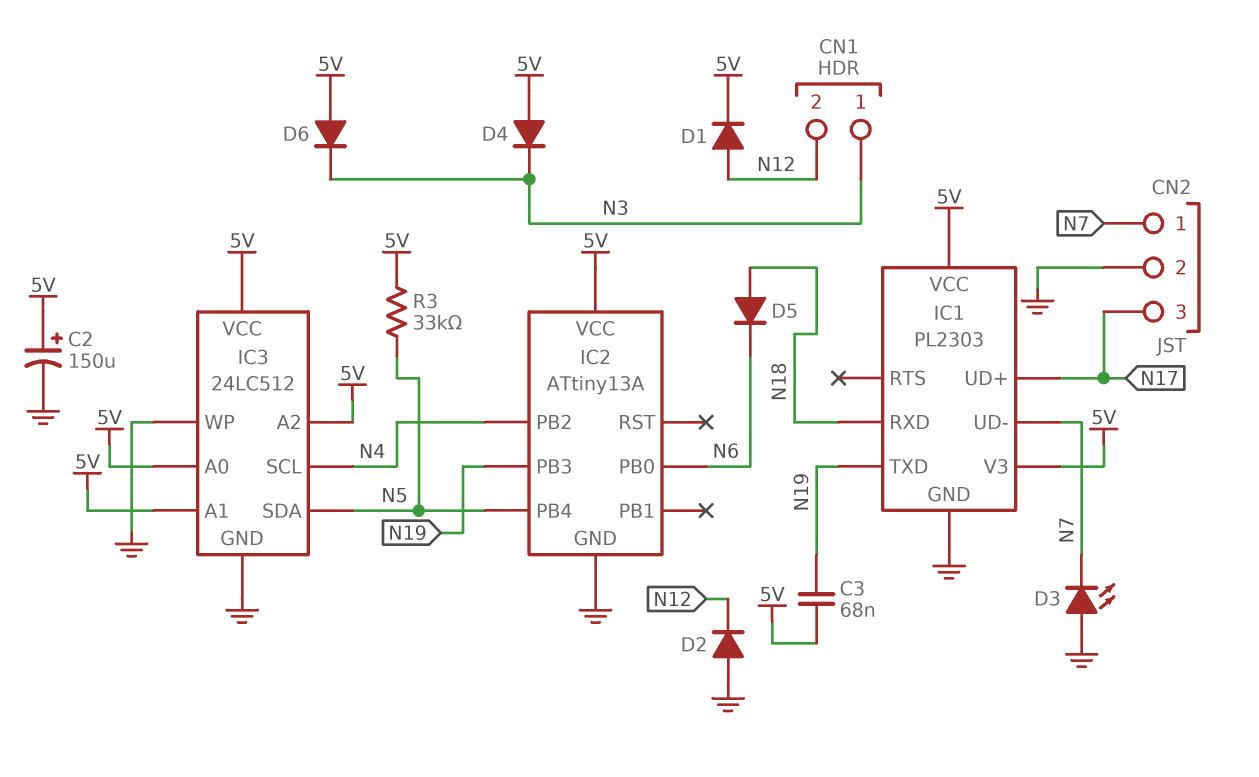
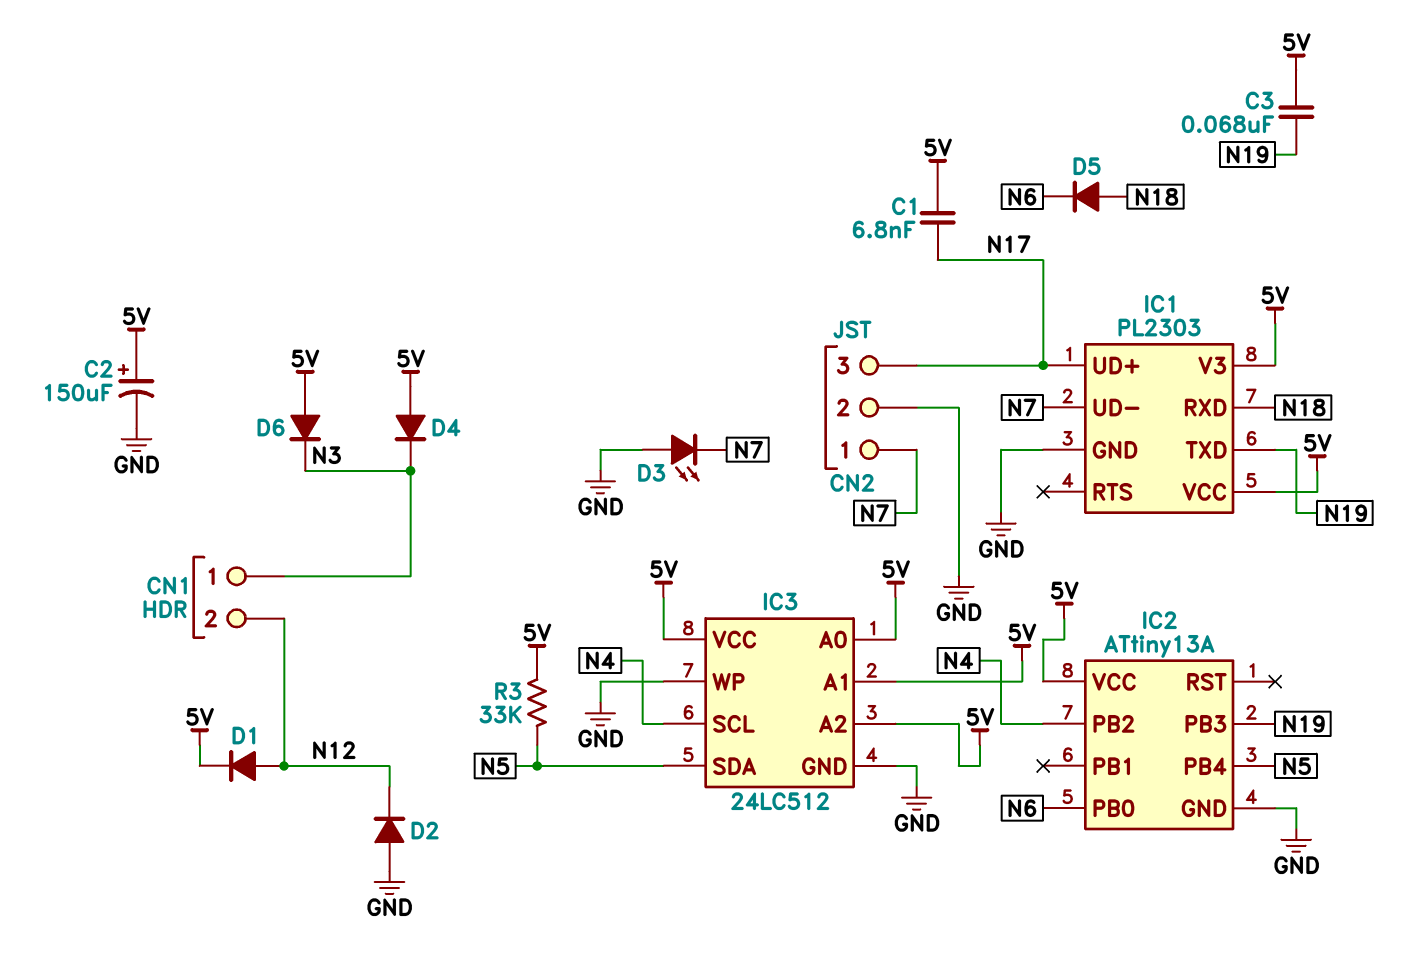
C1: none -> 6.8nF (5V, N17)

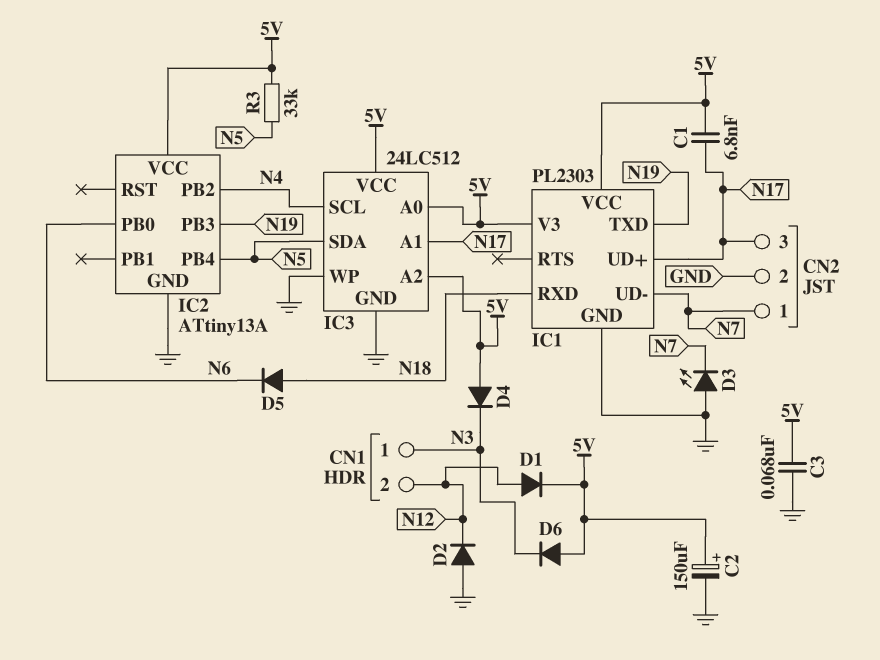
C3: 68nF (5V, N19) -> 68nF (5V, GND)
IC3 pin A1: 5V -> N17

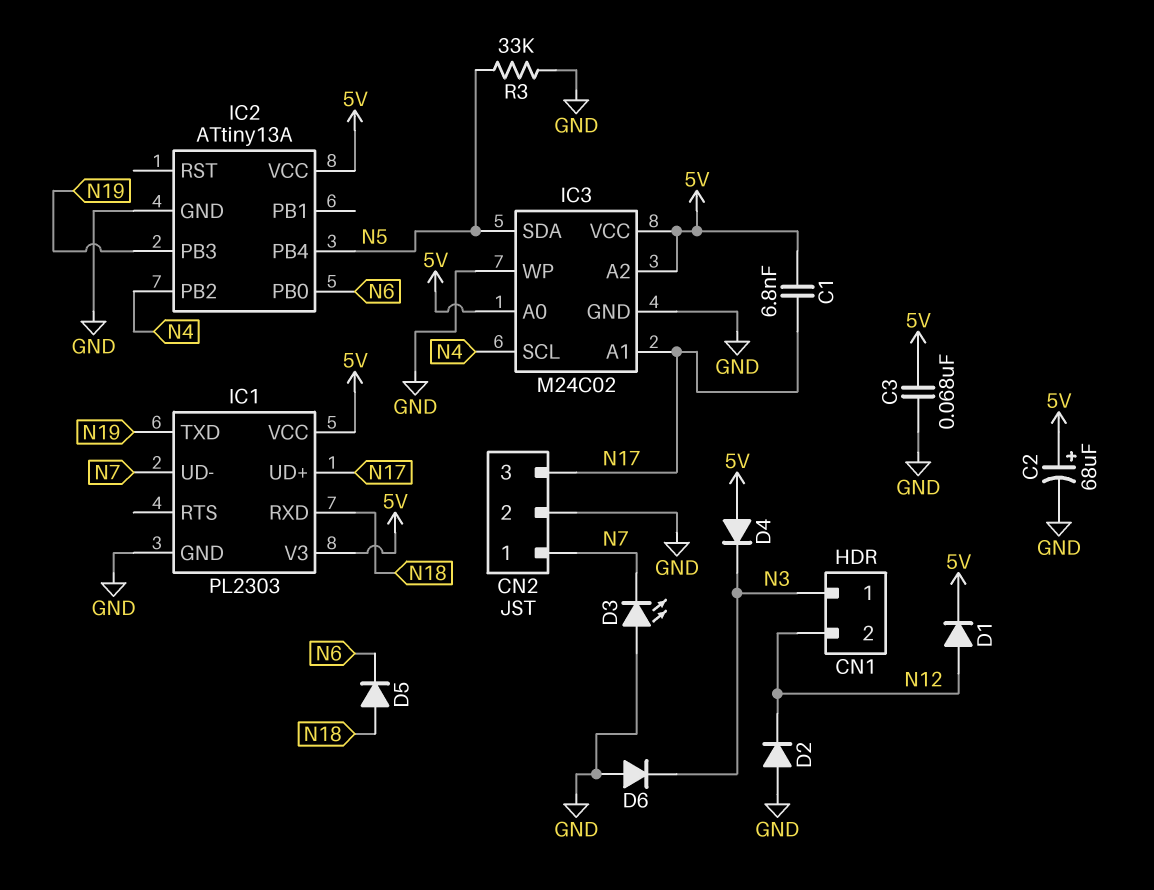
C2: 150uF (plus 5V, minus GND) -> 68uF (plus 5V, minus GND)
D6: diode (A 5V, K N3) -> diode (A GND, K N3)
IC3: 24LC512 -> M24C02
R3: 33k (5V, N5) -> 33k (GND, N5)

